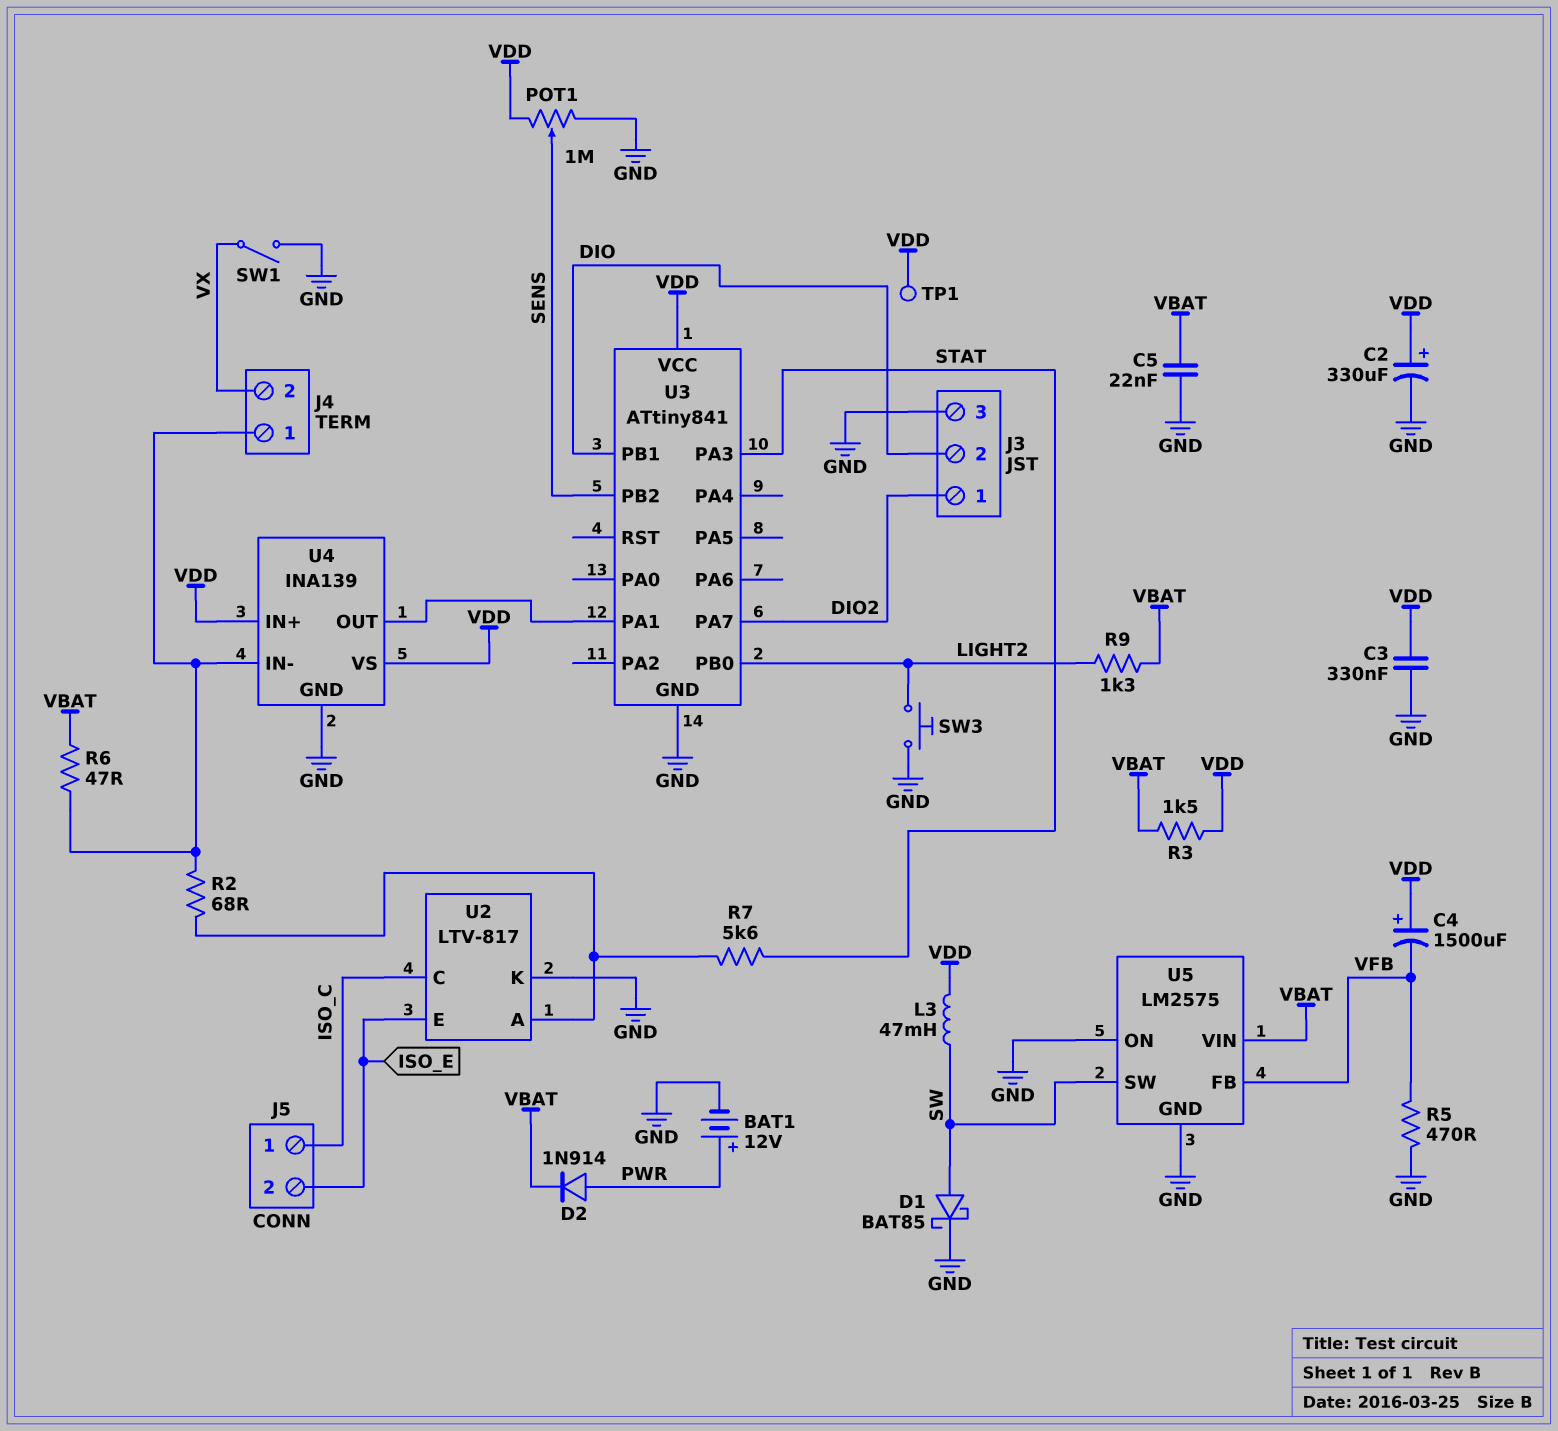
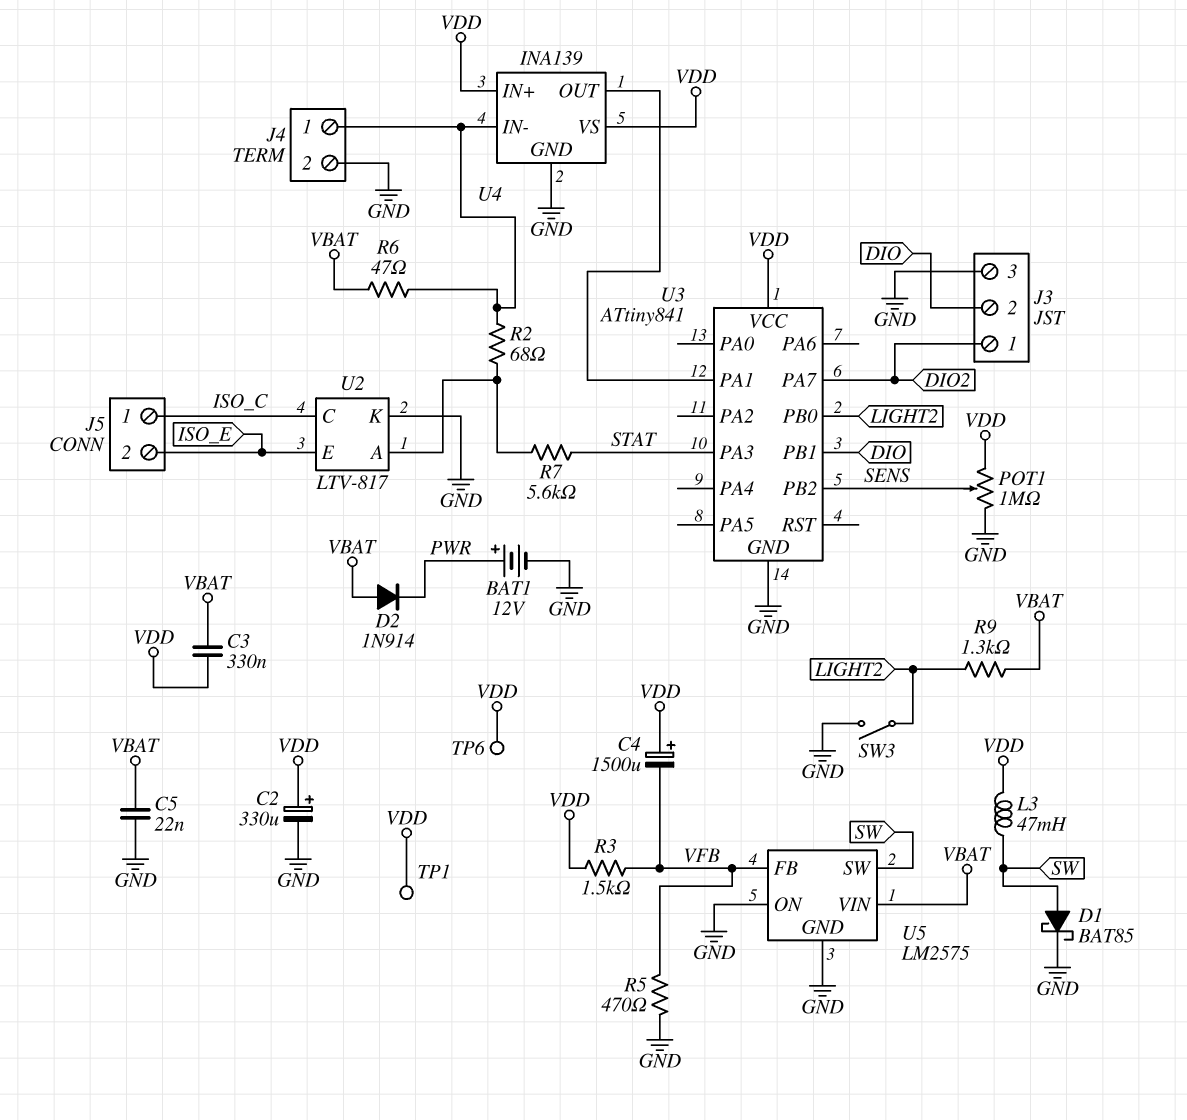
C3: 330nF (GND, VDD) -> 330nF (VBAT, VDD)
D2: diode 1N914 (A PWR, K VBAT) -> diode 1N914 (A VBAT, K PWR)
J4 pin 2: VX -> GND
R3: 1.5k (VBAT, VDD) -> 1.5k (VDD, VFB)
SW1: switch (GND, VX) -> none
SW3: button (GND, LIGHT2) -> switch (GND, LIGHT2)
TP6: none -> test point (VDD)

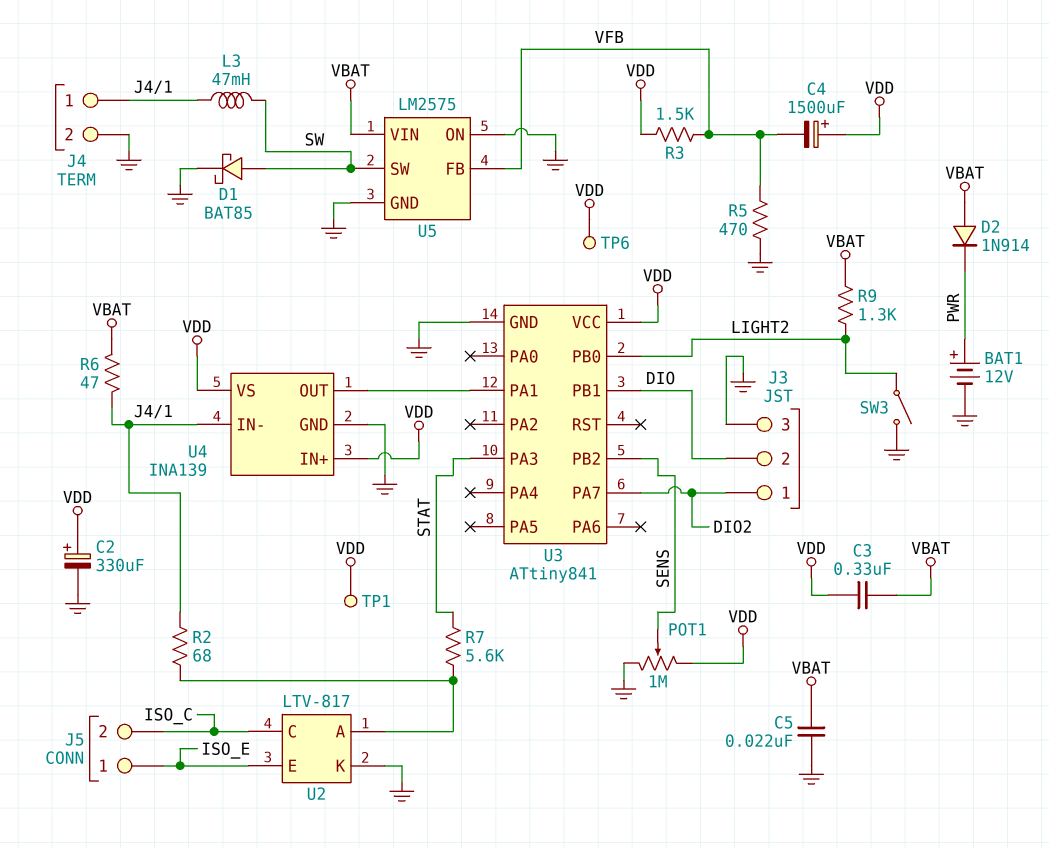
J5 pin 1: ISO_C -> ISO_E
J5 pin 2: ISO_E -> ISO_C
L3: 47mH (SW, VDD) -> 47mH (J4/1, SW)

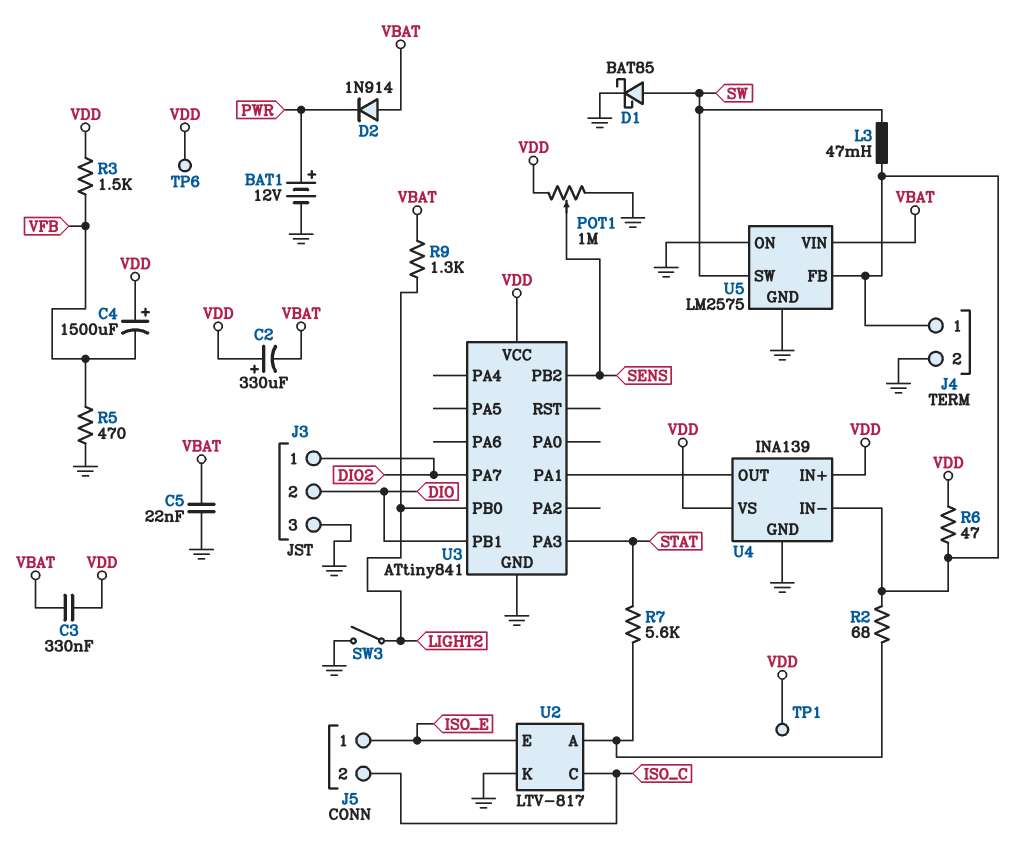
C2: 330uF (plus VDD, minus GND) -> 330uF (plus VDD, minus VBAT)
R6: 47 (J4/1, VBAT) -> 47 (J4/1, VDD)
U5 pin FB: VFB -> J4/1

